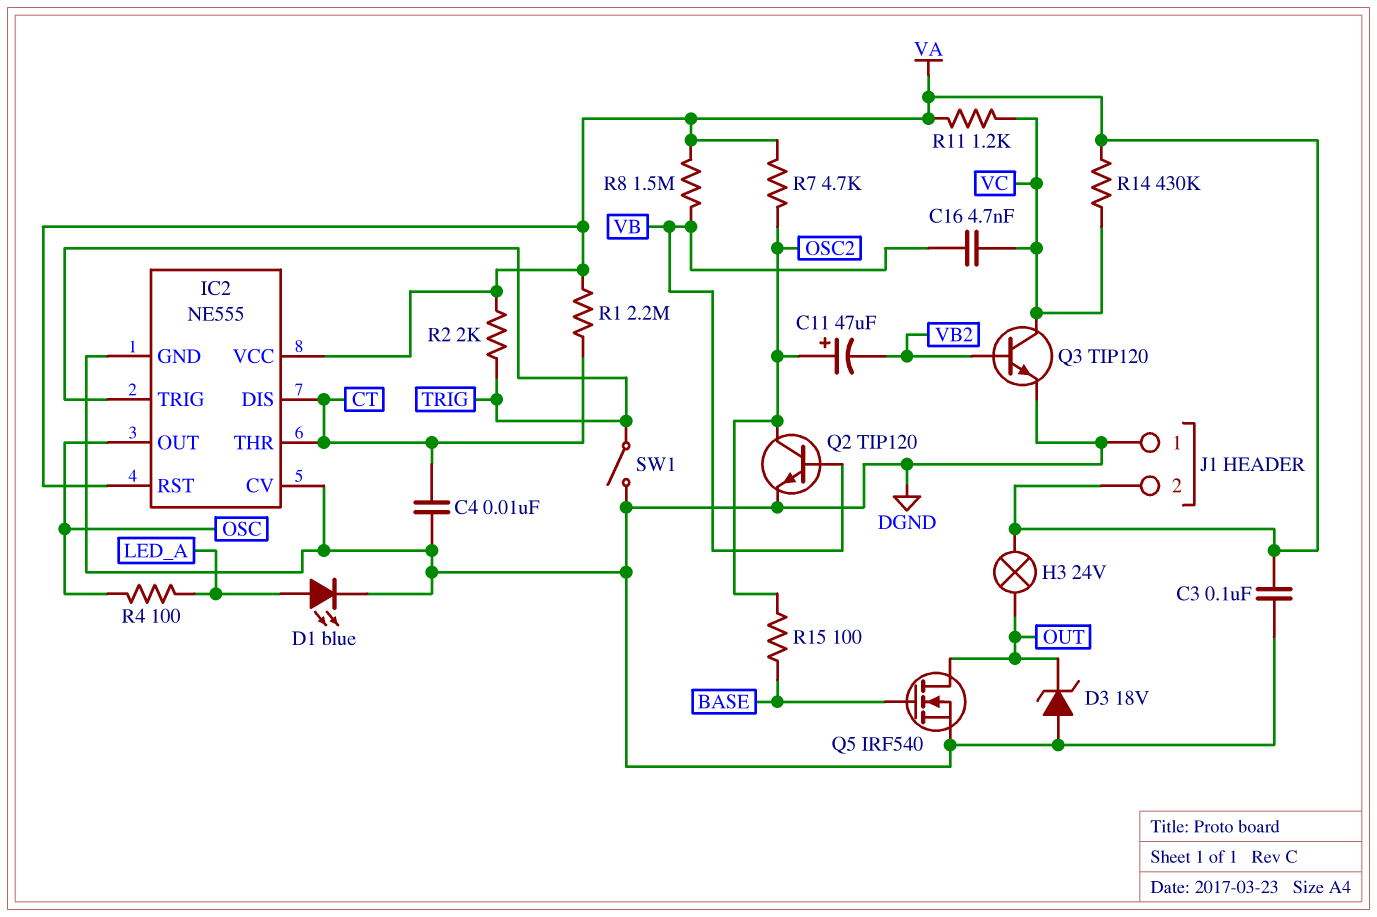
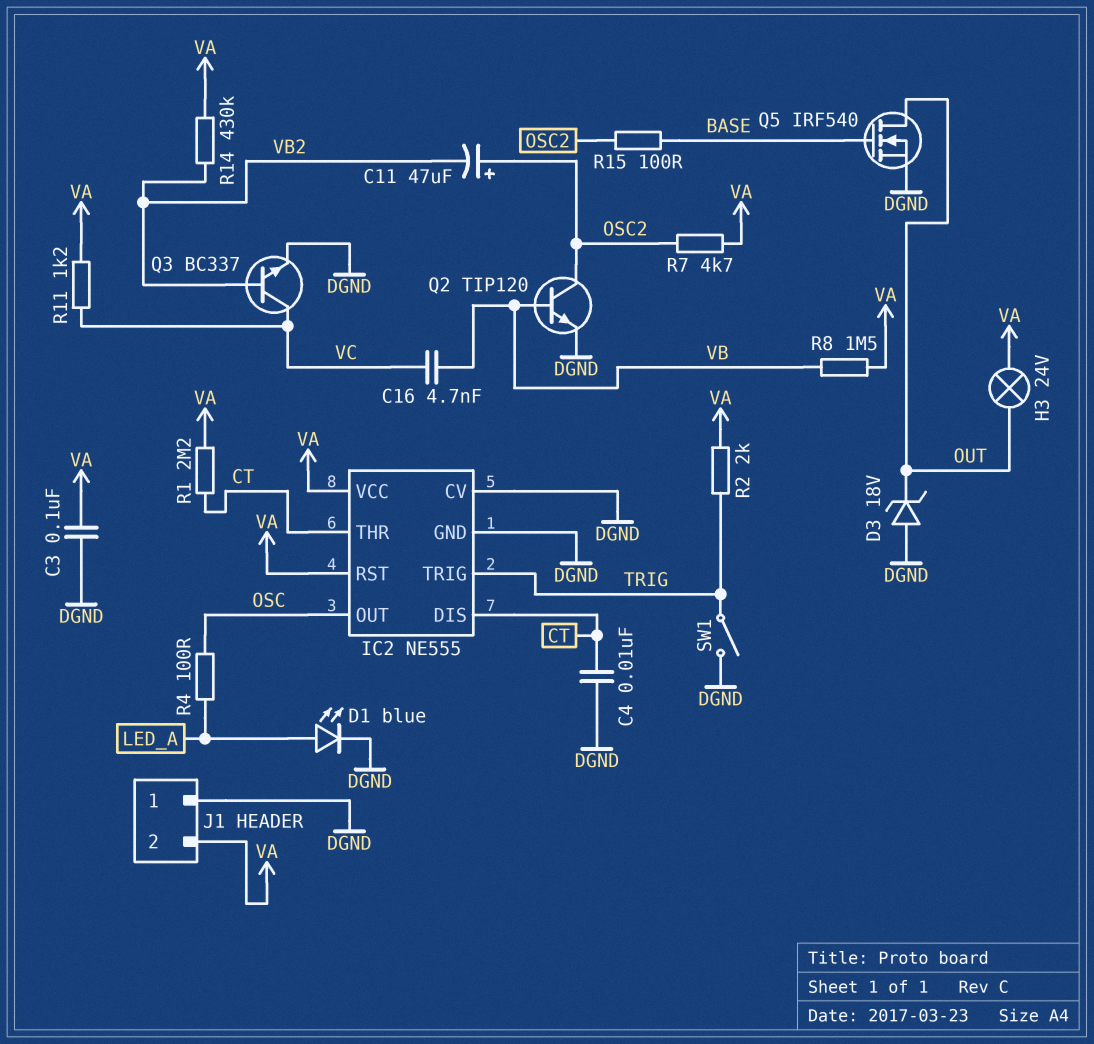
Q3: NPN TIP120 (B VB2, C VC, E DGND) -> NPN BC337 (B VB2, C VC, E DGND)
R14: 430k (VA, VC) -> 430k (VA, VB2)

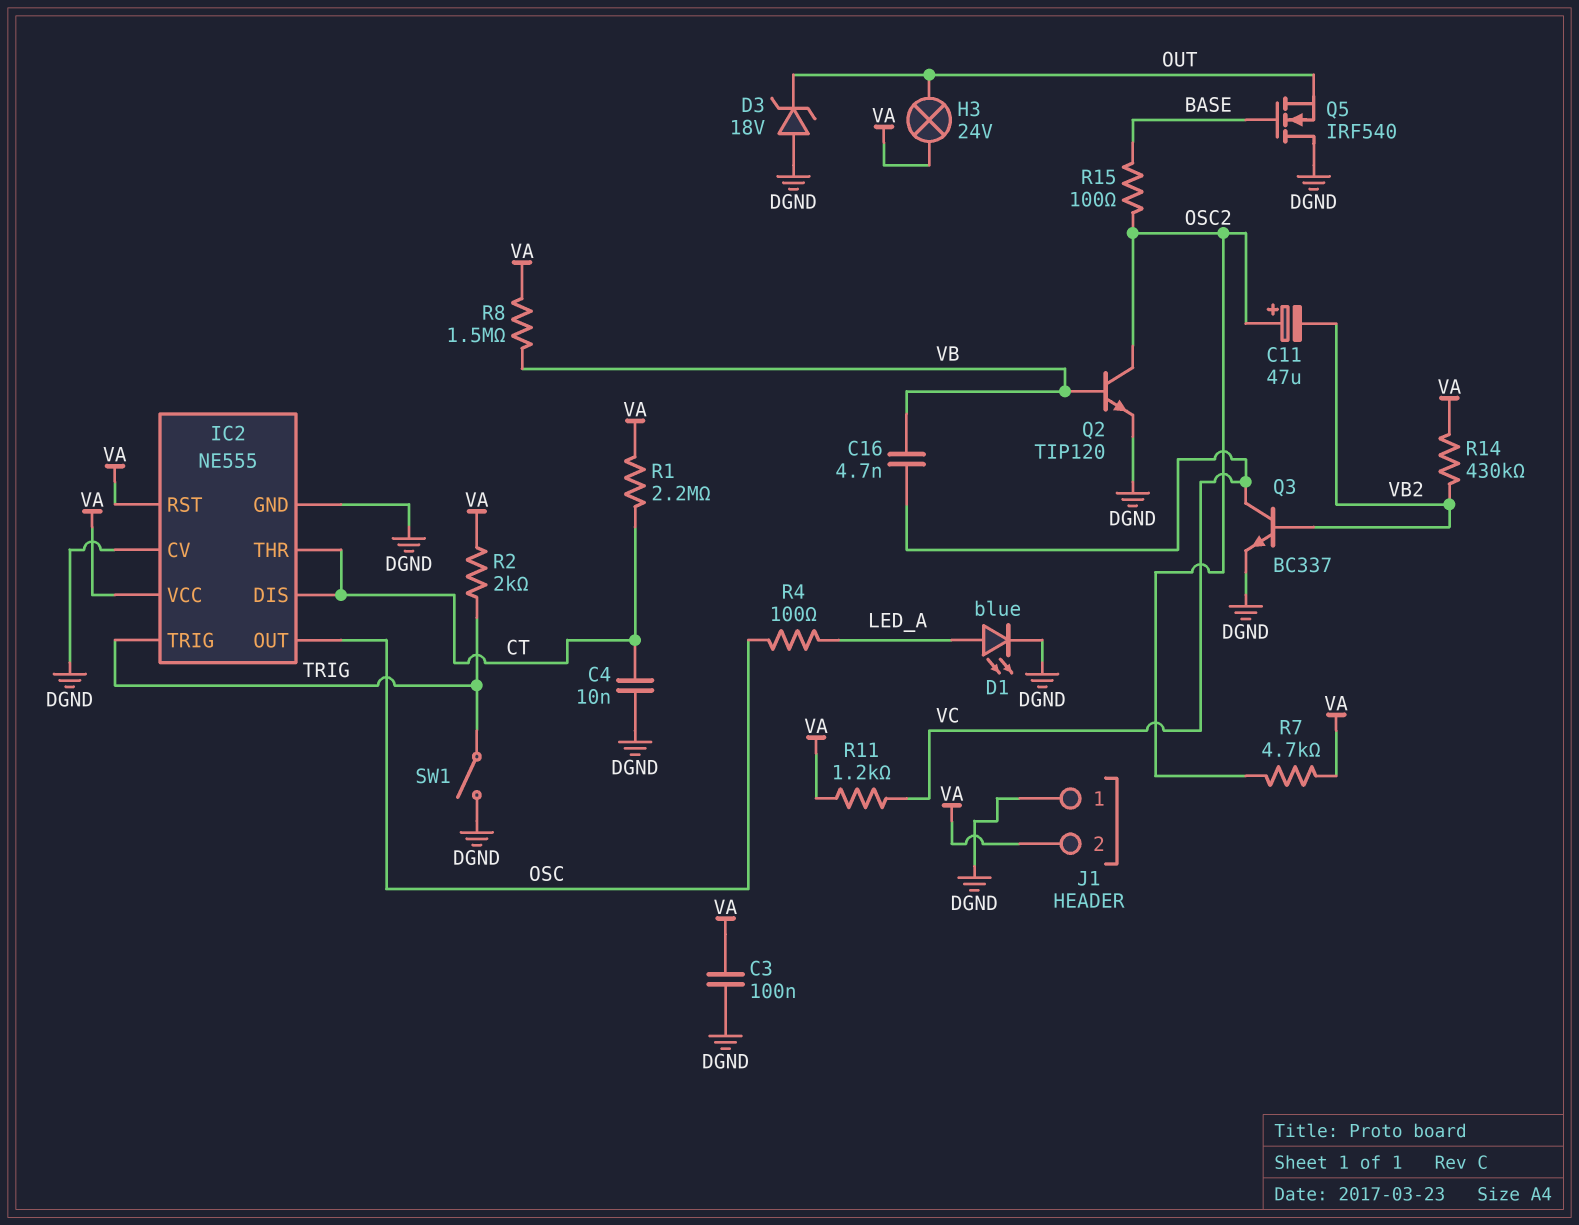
Q5: NMOS IRF540 (G BASE, D OUT, S DGND) -> NMOS IRF540 (G BASE, D DGND, S OUT)

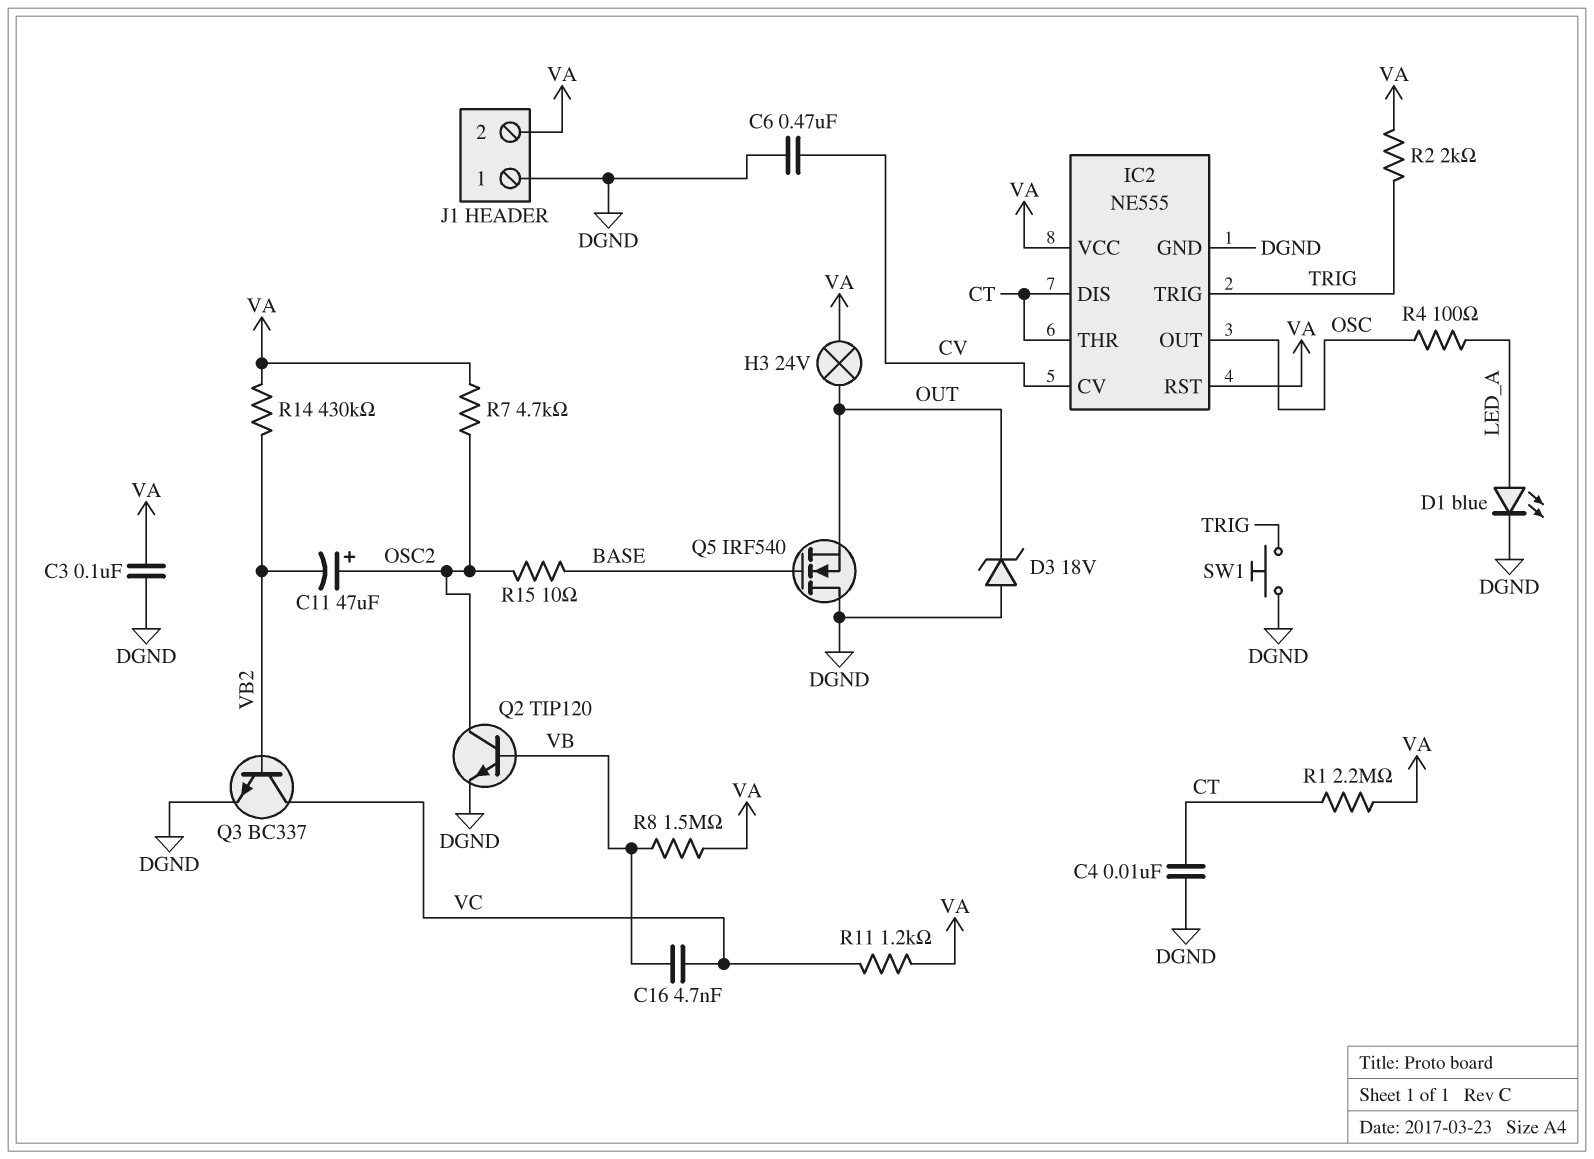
C6: none -> 470nF (CV, DGND)
IC2 pin CV: DGND -> CV
R15: 100 (BASE, OSC2) -> 10 (BASE, OSC2)
SW1: switch (DGND, TRIG) -> button (DGND, TRIG)

